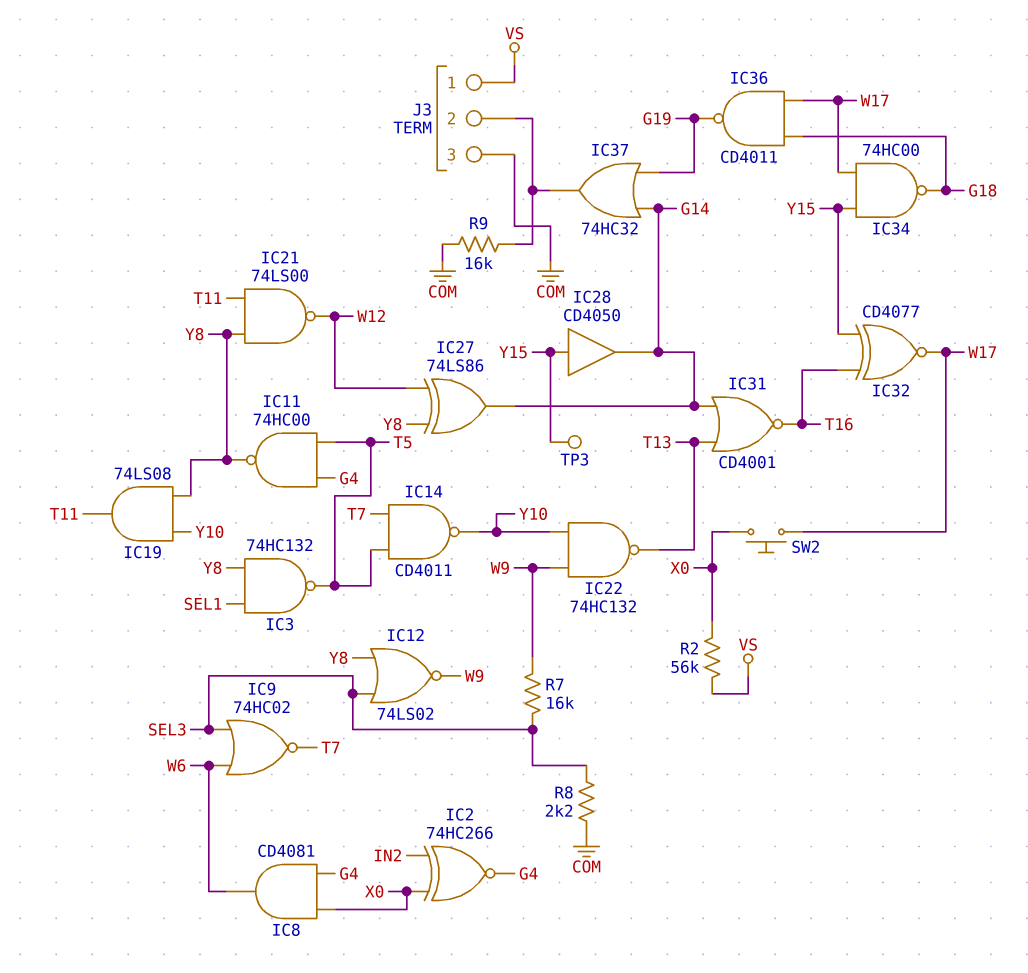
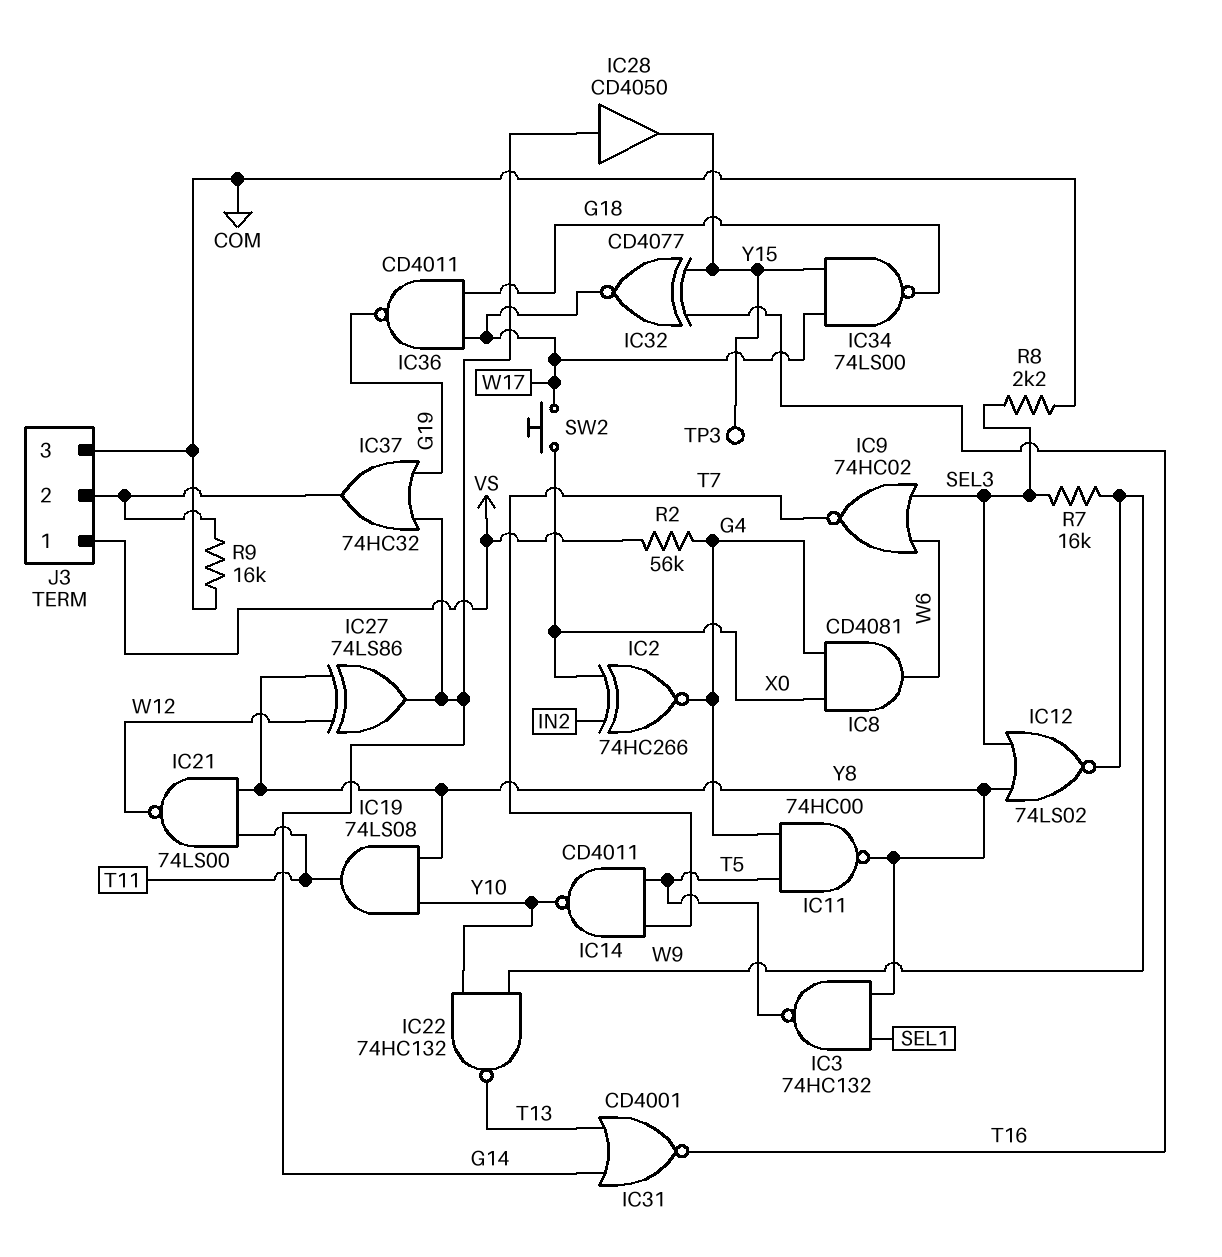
IC28: buffer CD4050 (in Y15, out G14) -> buffer CD4050 (in G14, out Y15)
IC34: NAND 74HC00 (in W17, in Y15, out G18) -> NAND 74LS00 (in W17, in Y15, out G18)
R2: 56k (VS, X0) -> 56k (G4, VS)

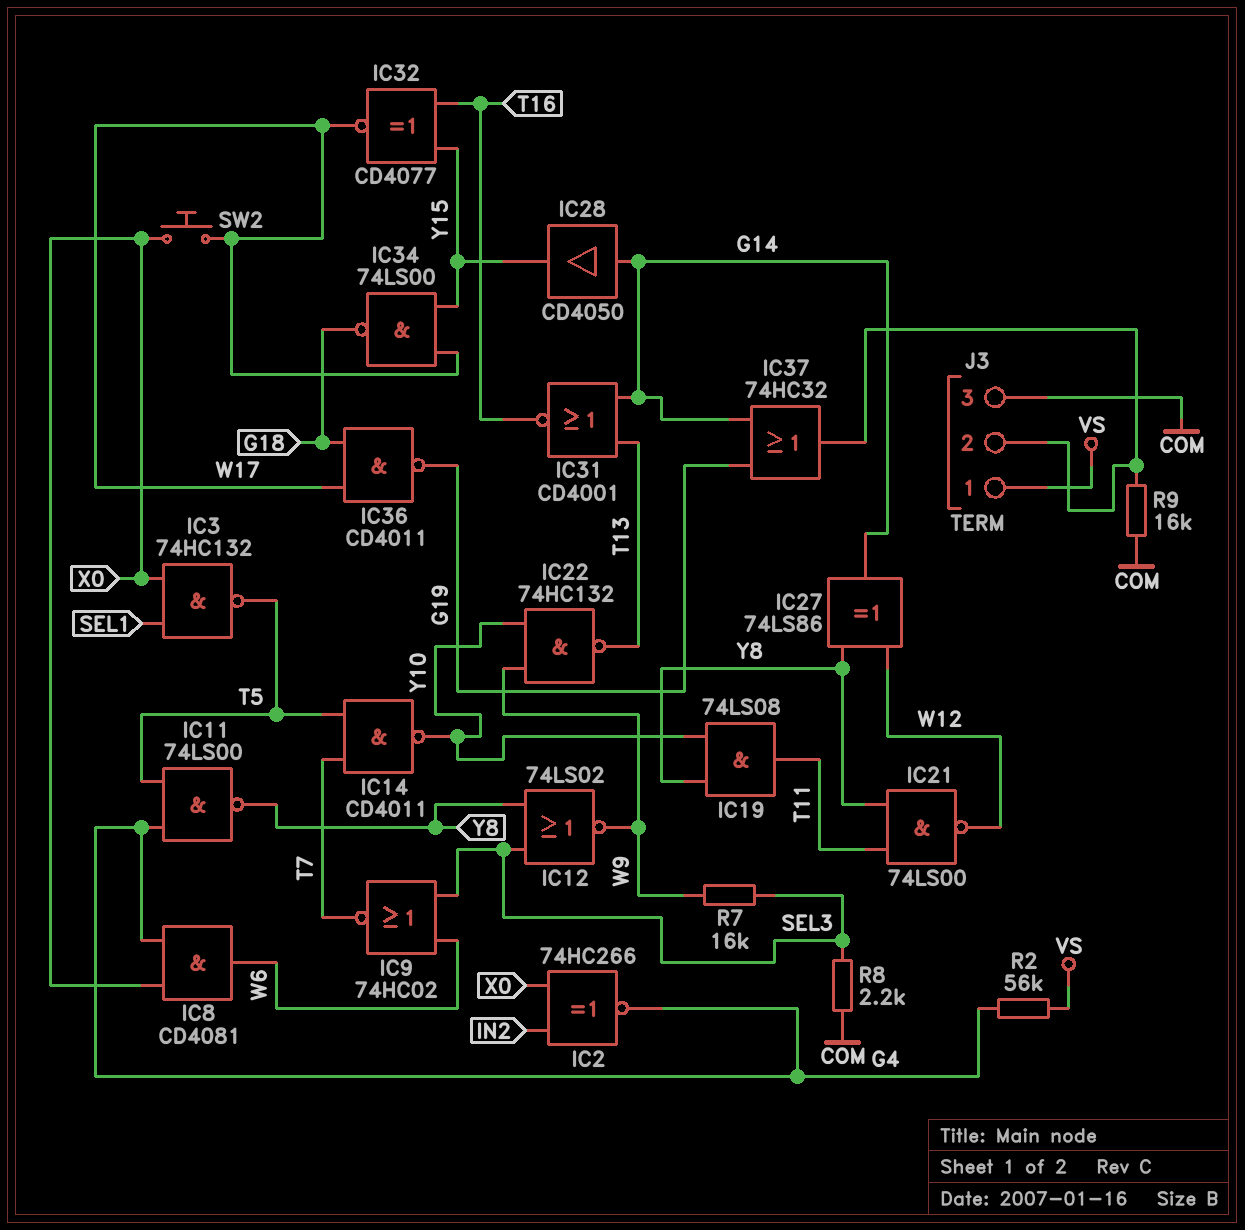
IC3: NAND 74HC132 (in SEL1, in Y8, out T5) -> NAND 74HC132 (in SEL1, in X0, out T5)
IC11: NAND 74HC00 (in G4, in T5, out Y8) -> NAND 74LS00 (in G4, in T5, out Y8)
TP3: test point (Y15) -> none

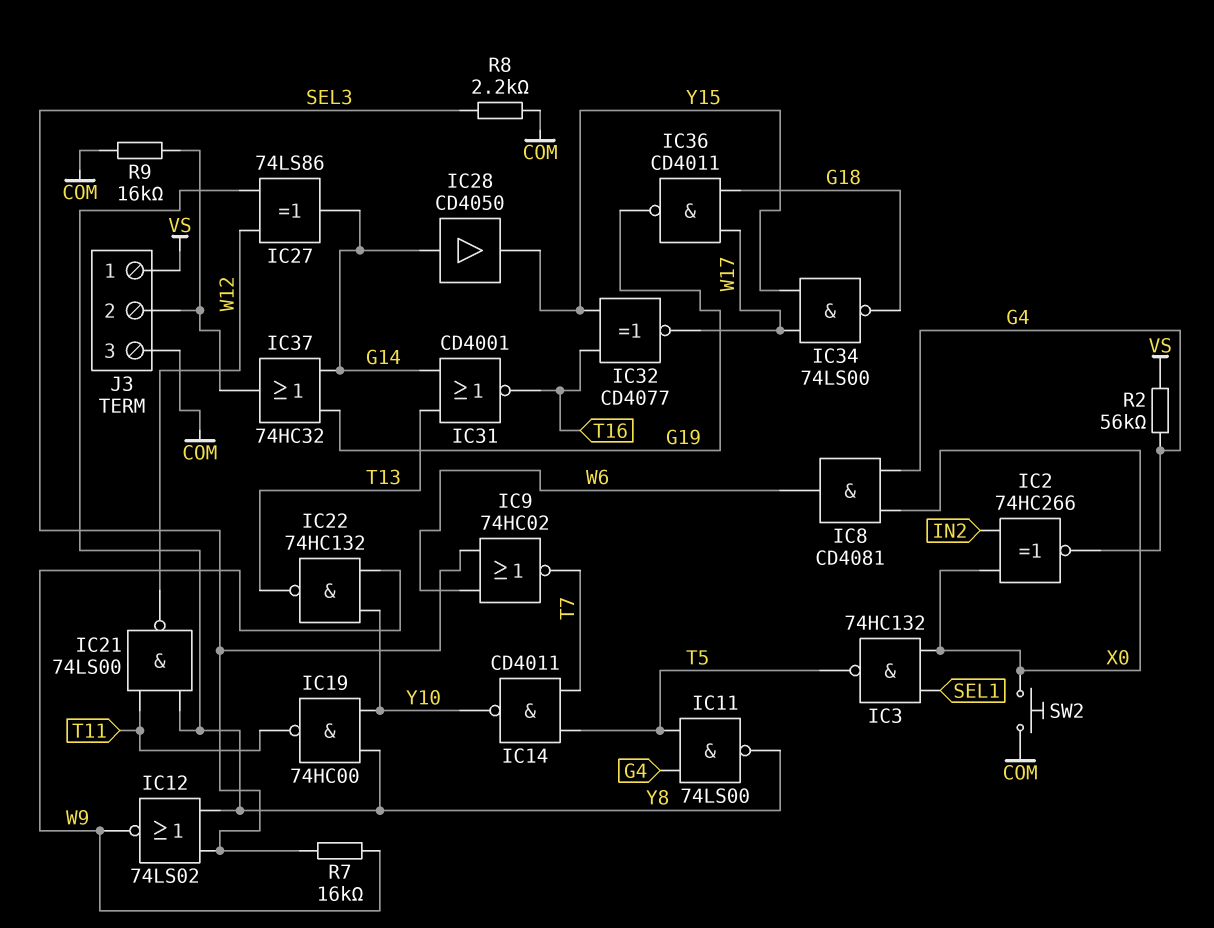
IC19: AND 74LS08 (in Y8, in Y10, out T11) -> NAND 74HC00 (in Y8, in Y10, out T11)
SW2: button (W17, X0) -> button (COM, X0)

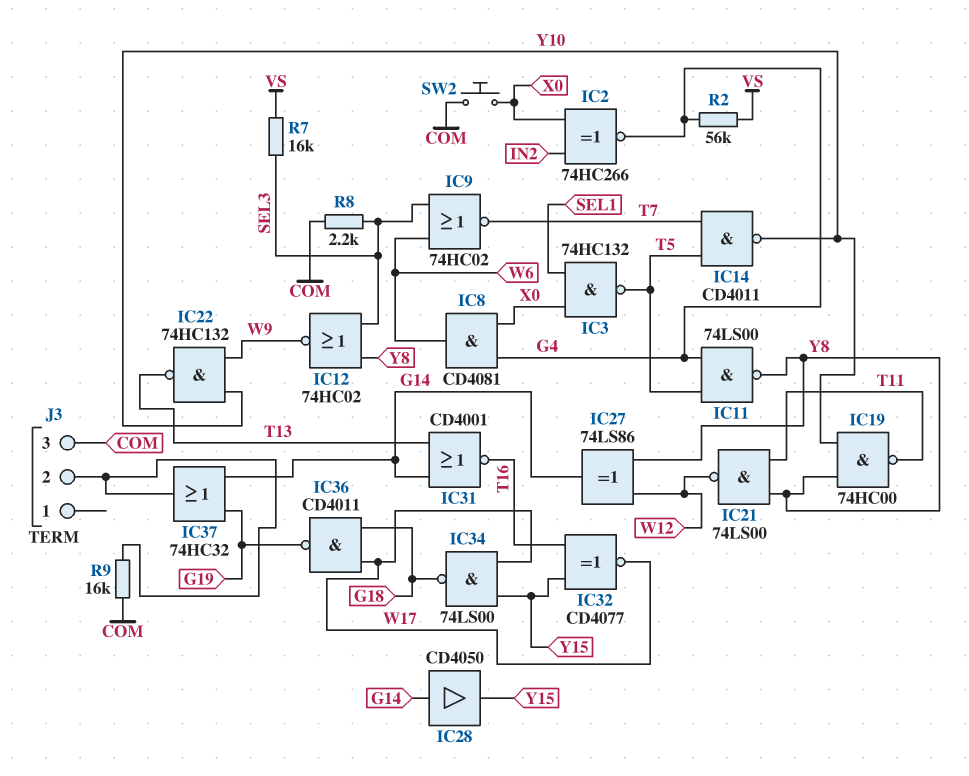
IC12: NOR 74LS02 (in SEL3, in Y8, out W9) -> NOR 74HC02 (in SEL3, in Y8, out W9)
J3 pin 1: VS -> none
R7: 16k (SEL3, W9) -> 16k (SEL3, VS)

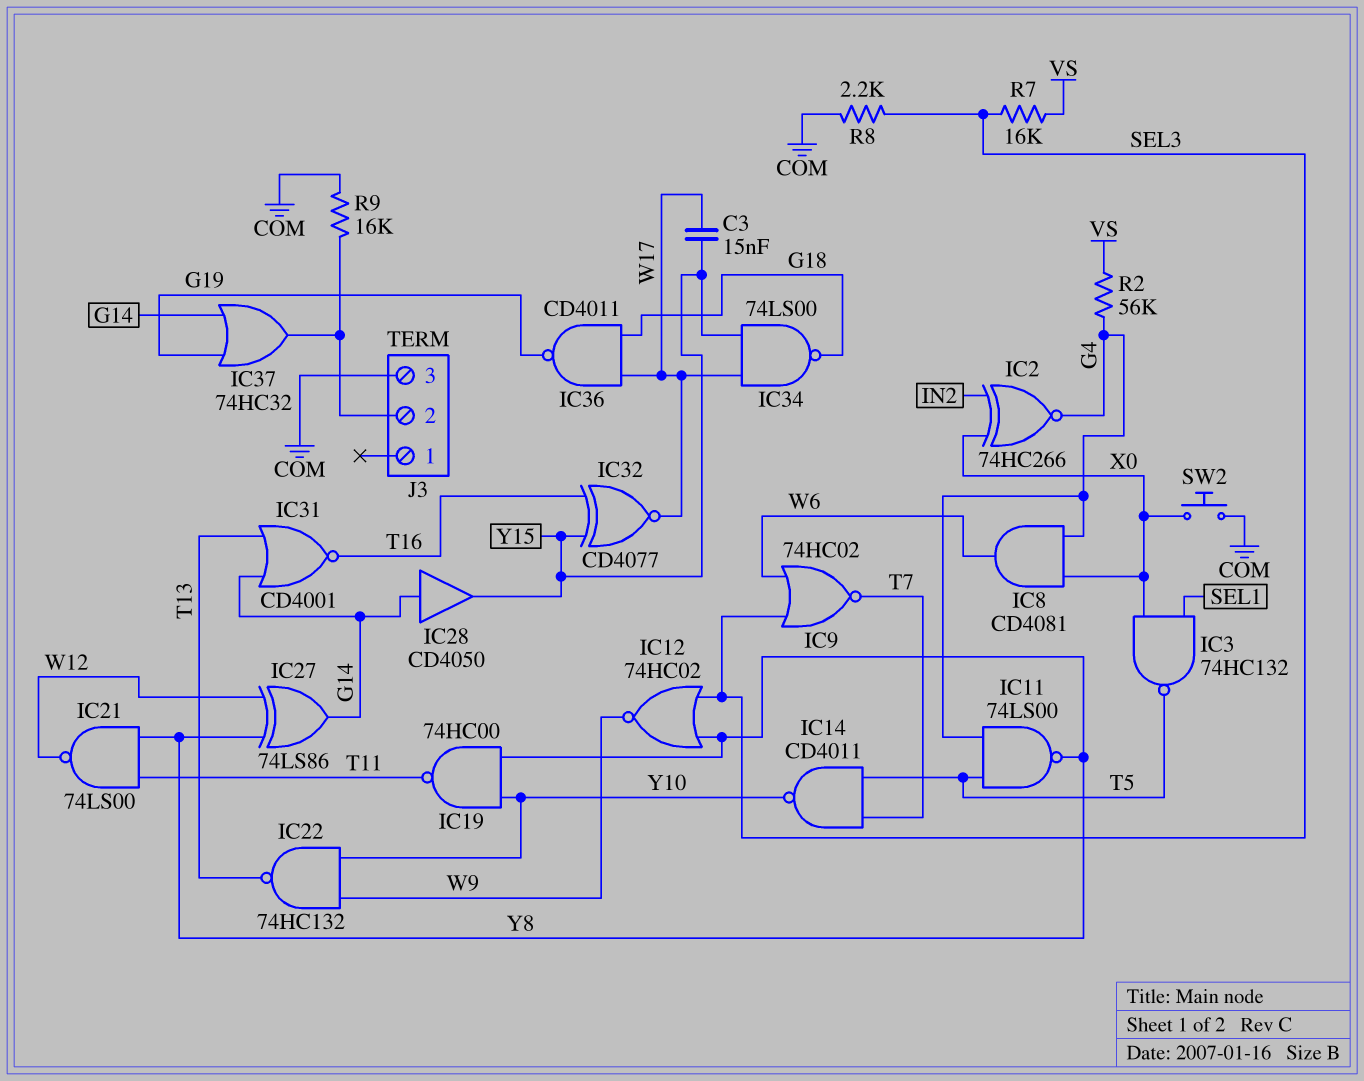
C3: none -> 15nF (W17, Y15)

